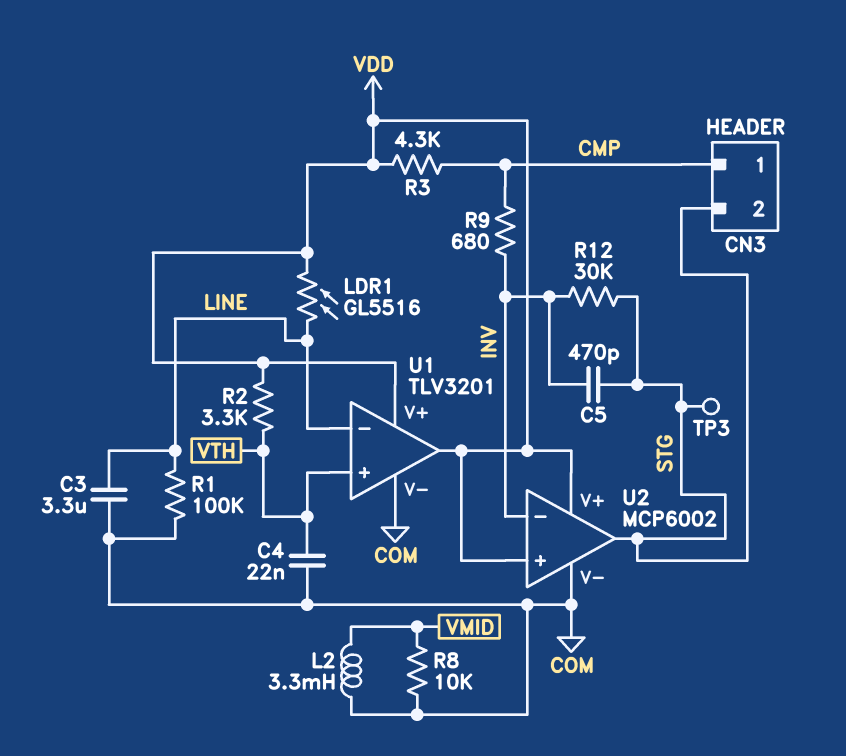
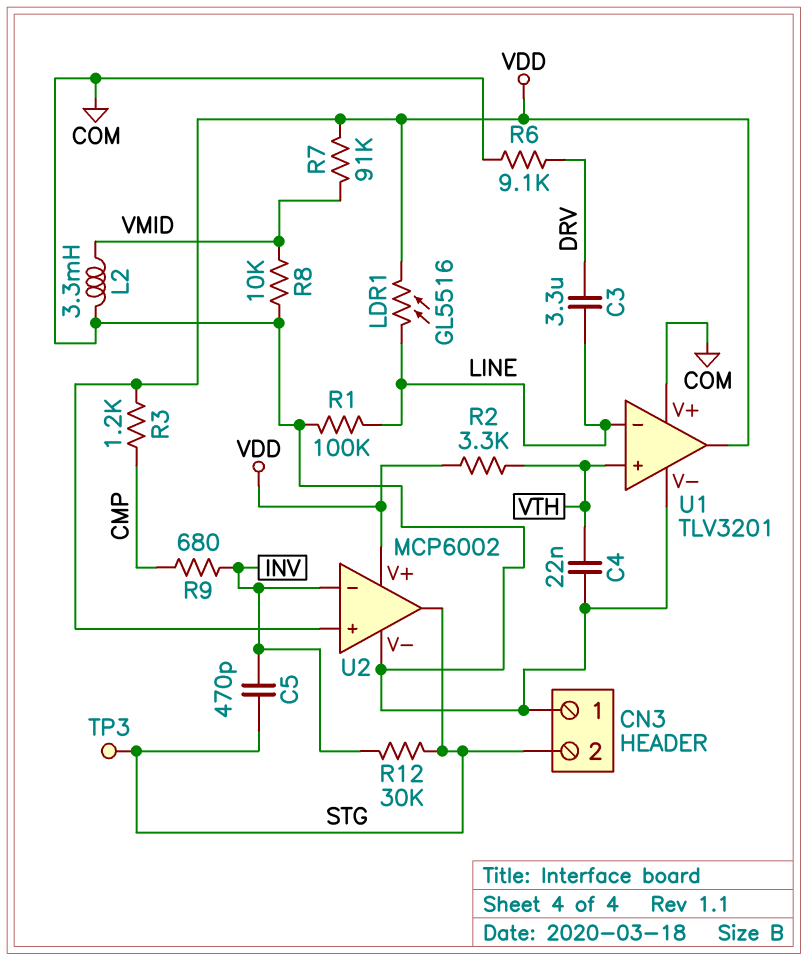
C3: 3.3uF (COM, LINE) -> 3.3uF (DRV, LINE)
CN3 pin 1: CMP -> COM
R3: 4.3k (CMP, VDD) -> 1.2k (CMP, VDD)
R6: none -> 9.1k (COM, DRV)
R7: none -> 91k (VDD, VMID)
U1 pin V+: VDD -> COM

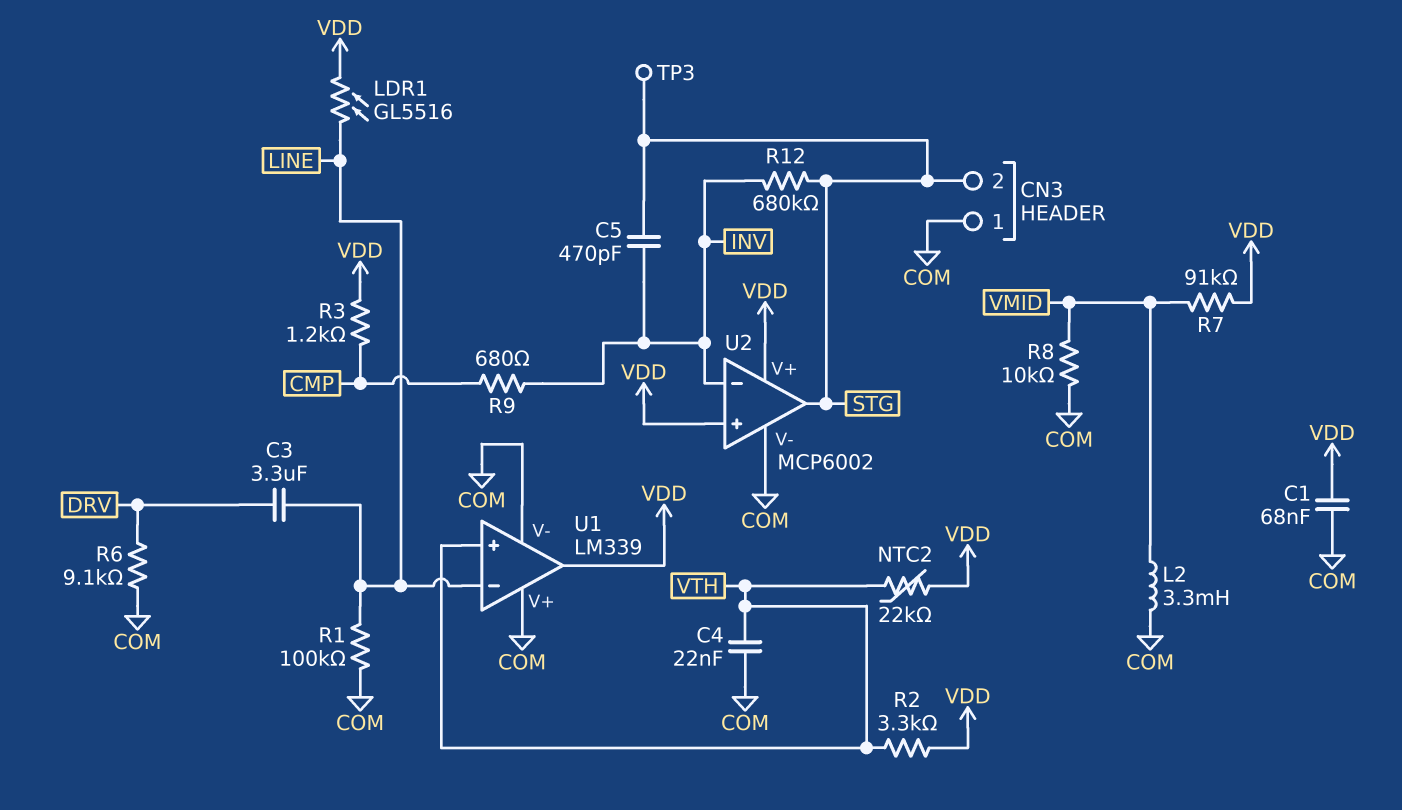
C1: none -> 68nF (COM, VDD)
NTC2: none -> 22k (VDD, VTH)
R12: 30k (INV, STG) -> 680k (INV, STG)
U1: TLV3201 -> LM339

